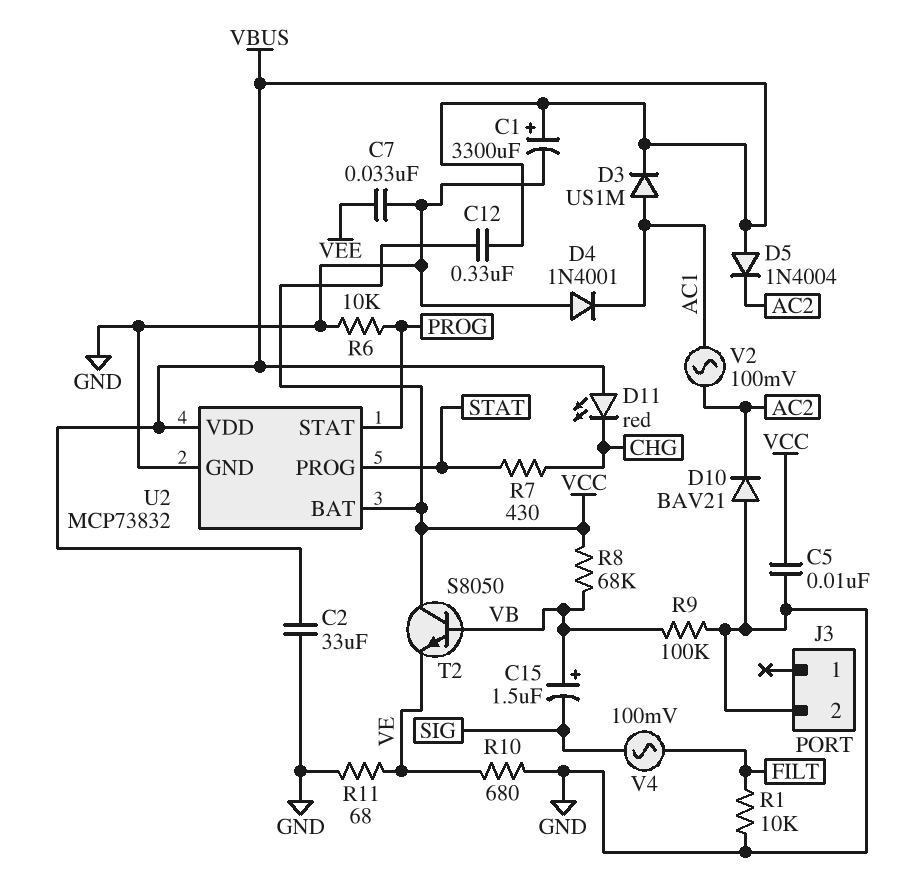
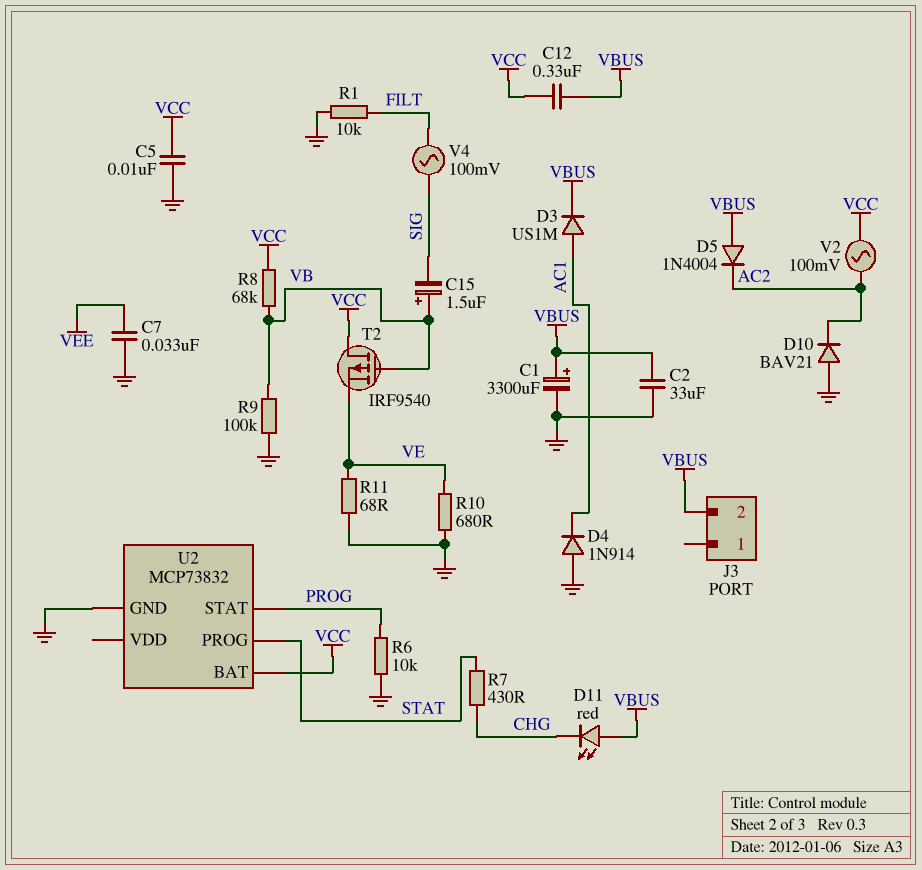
D4: diode 1N4001 (A GND, K AC1) -> diode 1N914 (A GND, K AC1)
J3 pin 2: GND -> VBUS
T2: NPN S8050 (B VB, C VCC, E VE) -> PMOS IRF9540 (G VB, D VCC, S VE)
U2 pin VDD: VBUS -> none
V2: AC 100mV (AC1, AC2) -> AC 100mV (AC2, VCC)

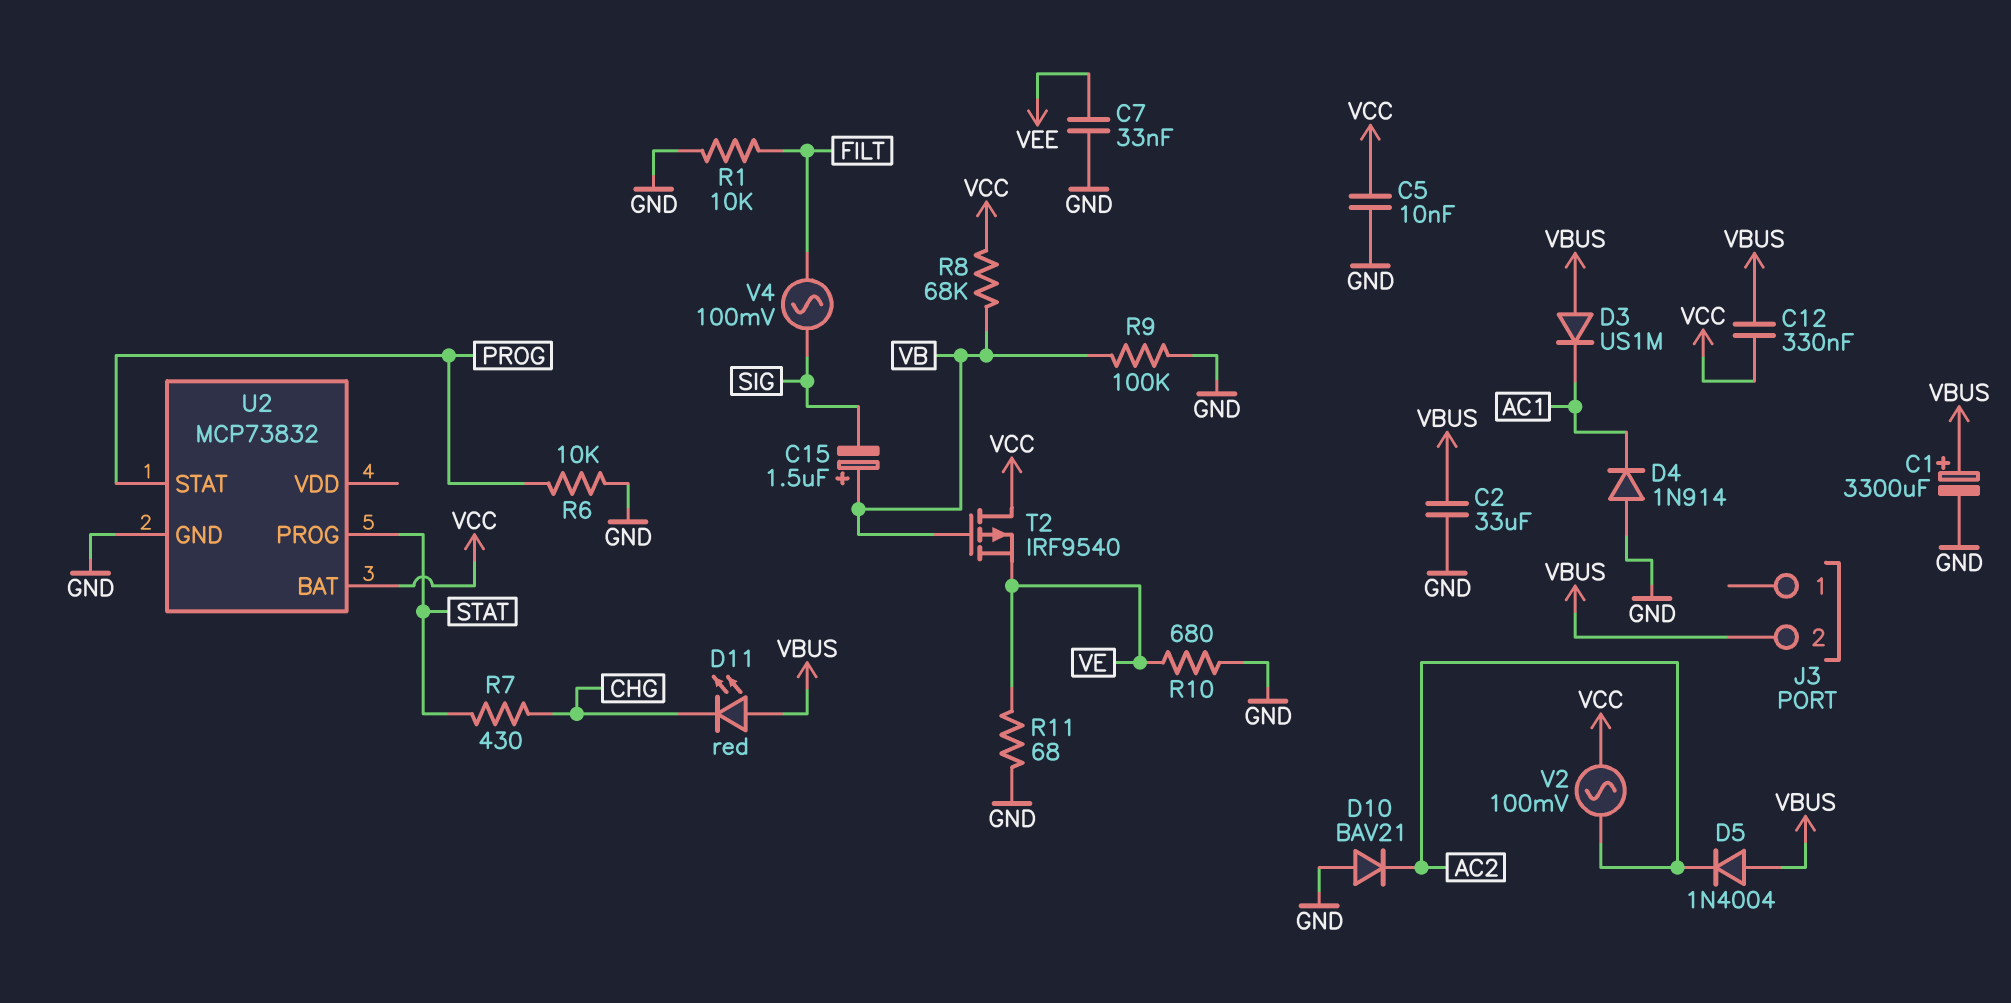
D3: diode US1M (A AC1, K VBUS) -> diode US1M (A VBUS, K AC1)

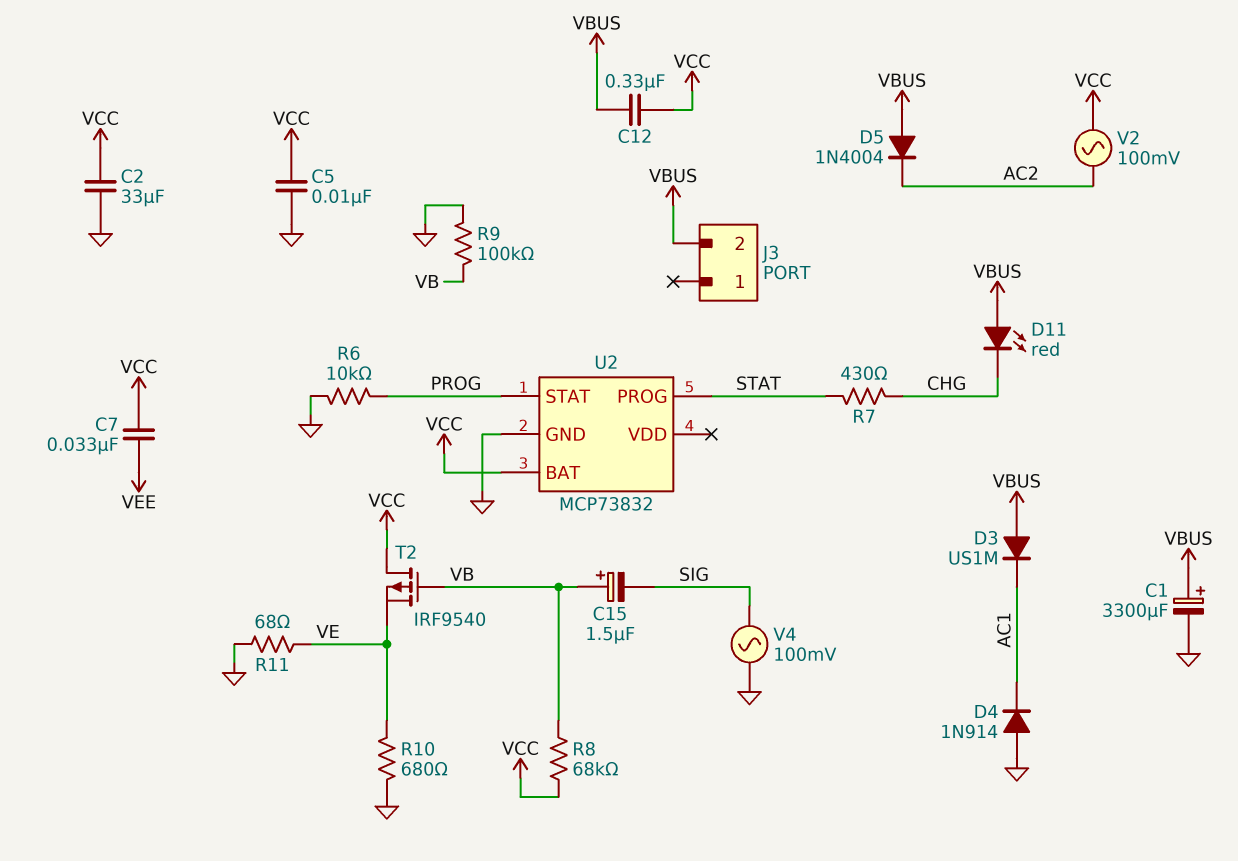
C2: 33uF (GND, VBUS) -> 33uF (GND, VCC)
C7: 33nF (GND, VEE) -> 33nF (VCC, VEE)
D10: diode BAV21 (A GND, K AC2) -> none
R1: 10k (FILT, GND) -> none
V4: AC 100mV (FILT, SIG) -> AC 100mV (GND, SIG)

